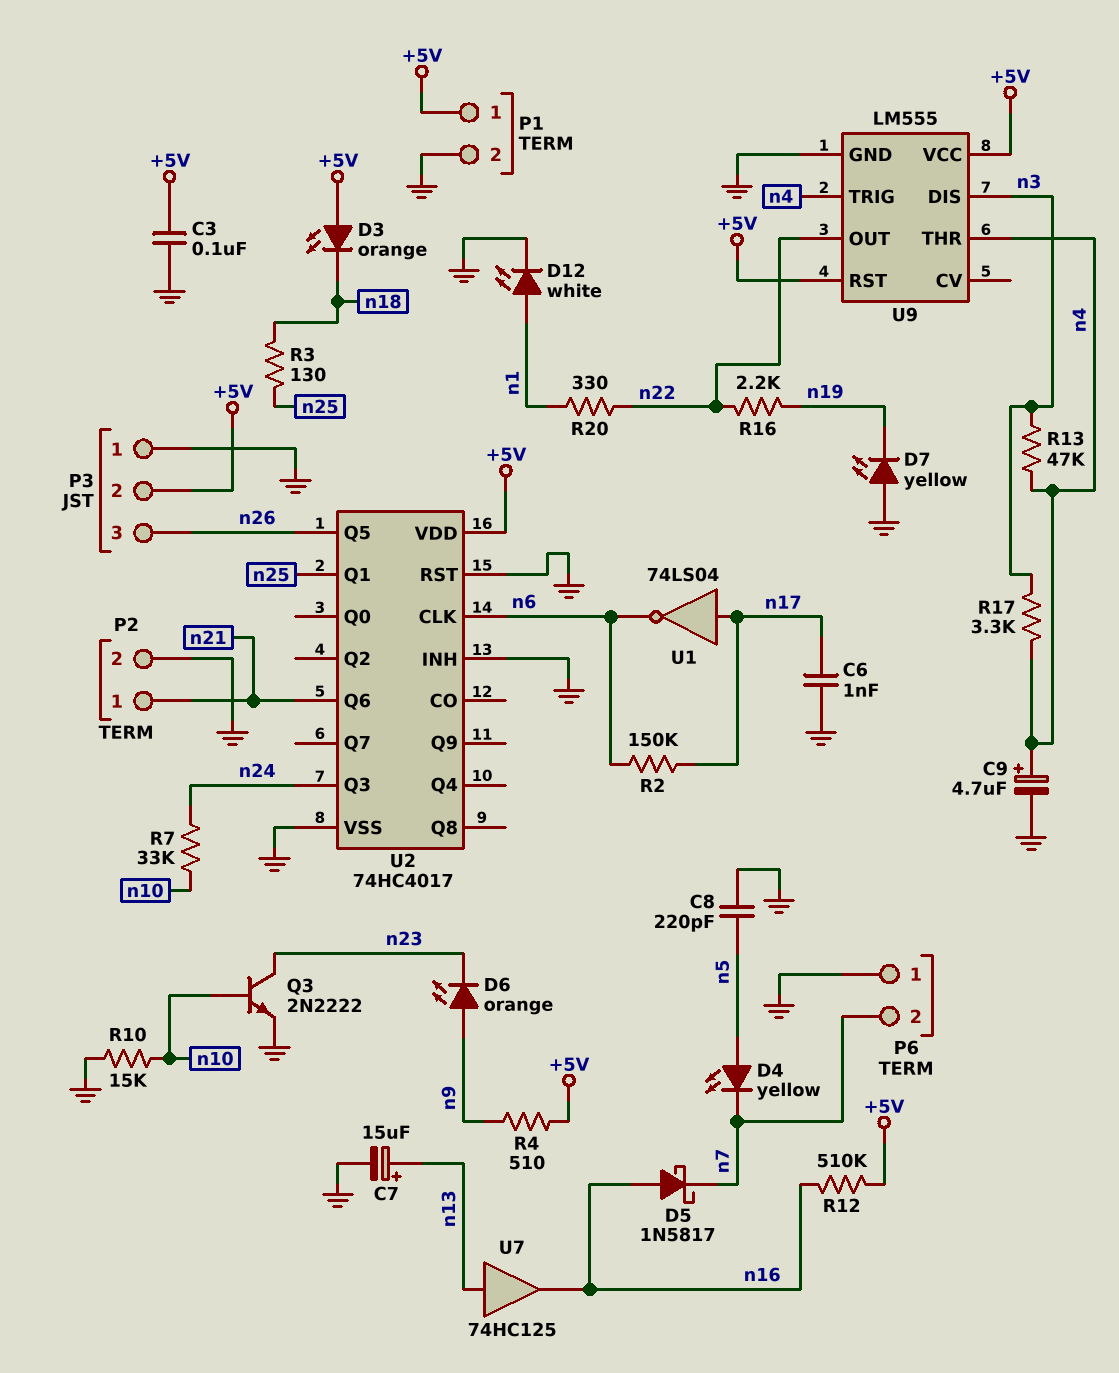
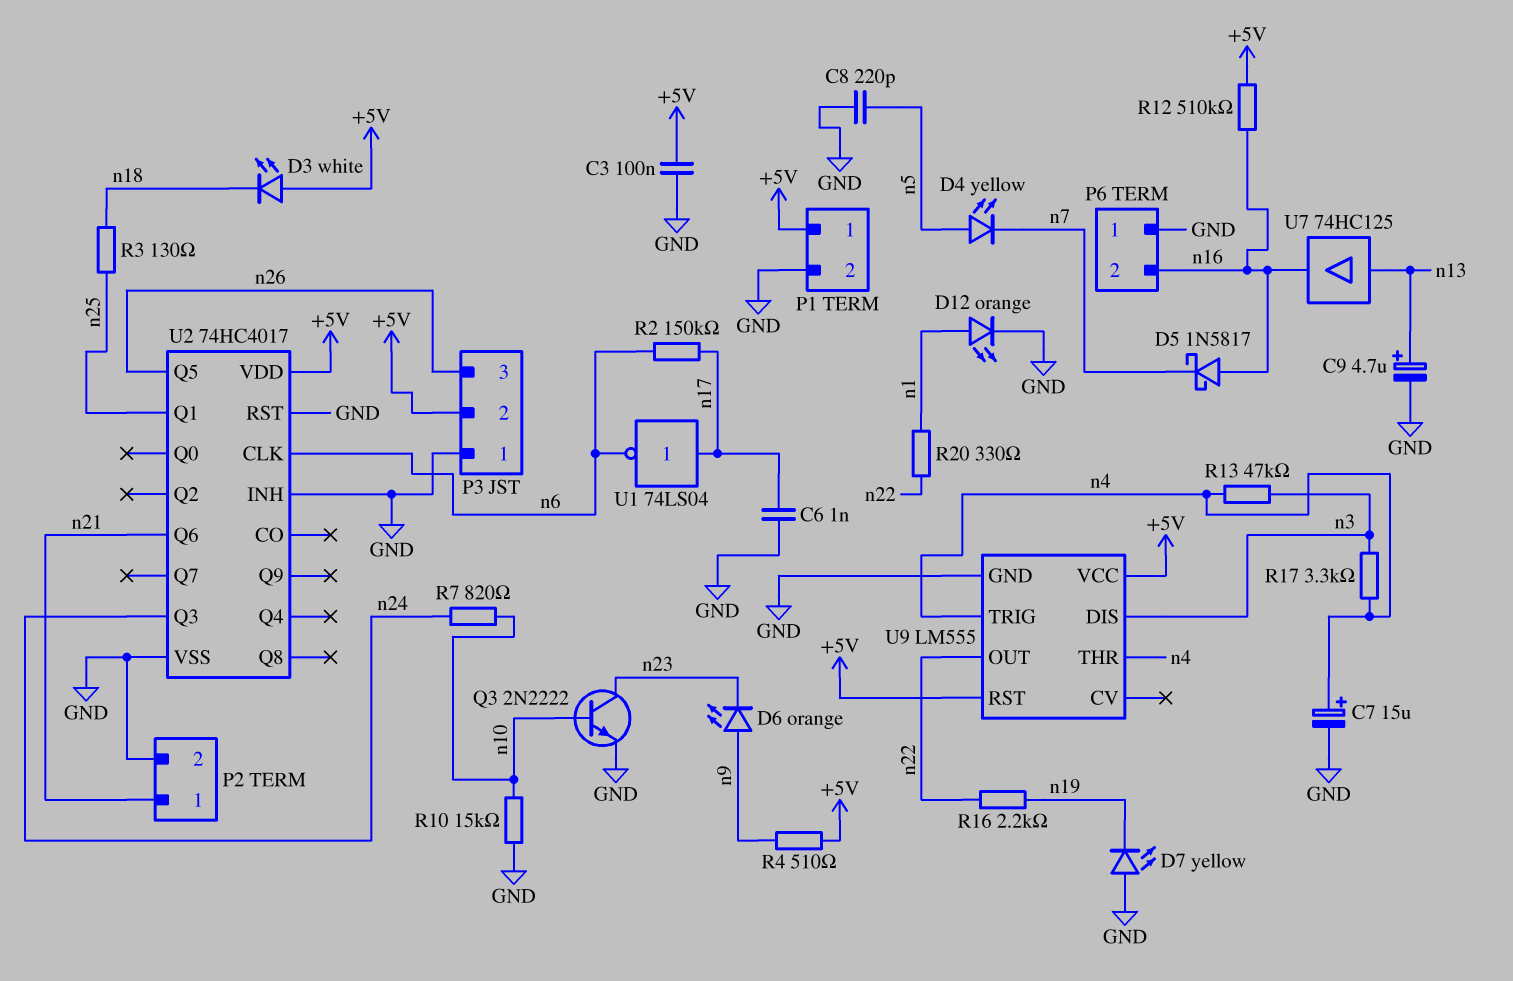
C7: 15uF (plus n13, minus GND) -> 15uF (plus n4, minus GND)
C9: 4.7uF (plus n4, minus GND) -> 4.7uF (plus n13, minus GND)
D3: LED orange (A +5V, K n18) -> LED white (A +5V, K n18)
D12: LED white (A n1, K GND) -> LED orange (A n1, K GND)
P6 pin 2: n7 -> n16
R7: 33k (n10, n24) -> 820 (n10, n24)

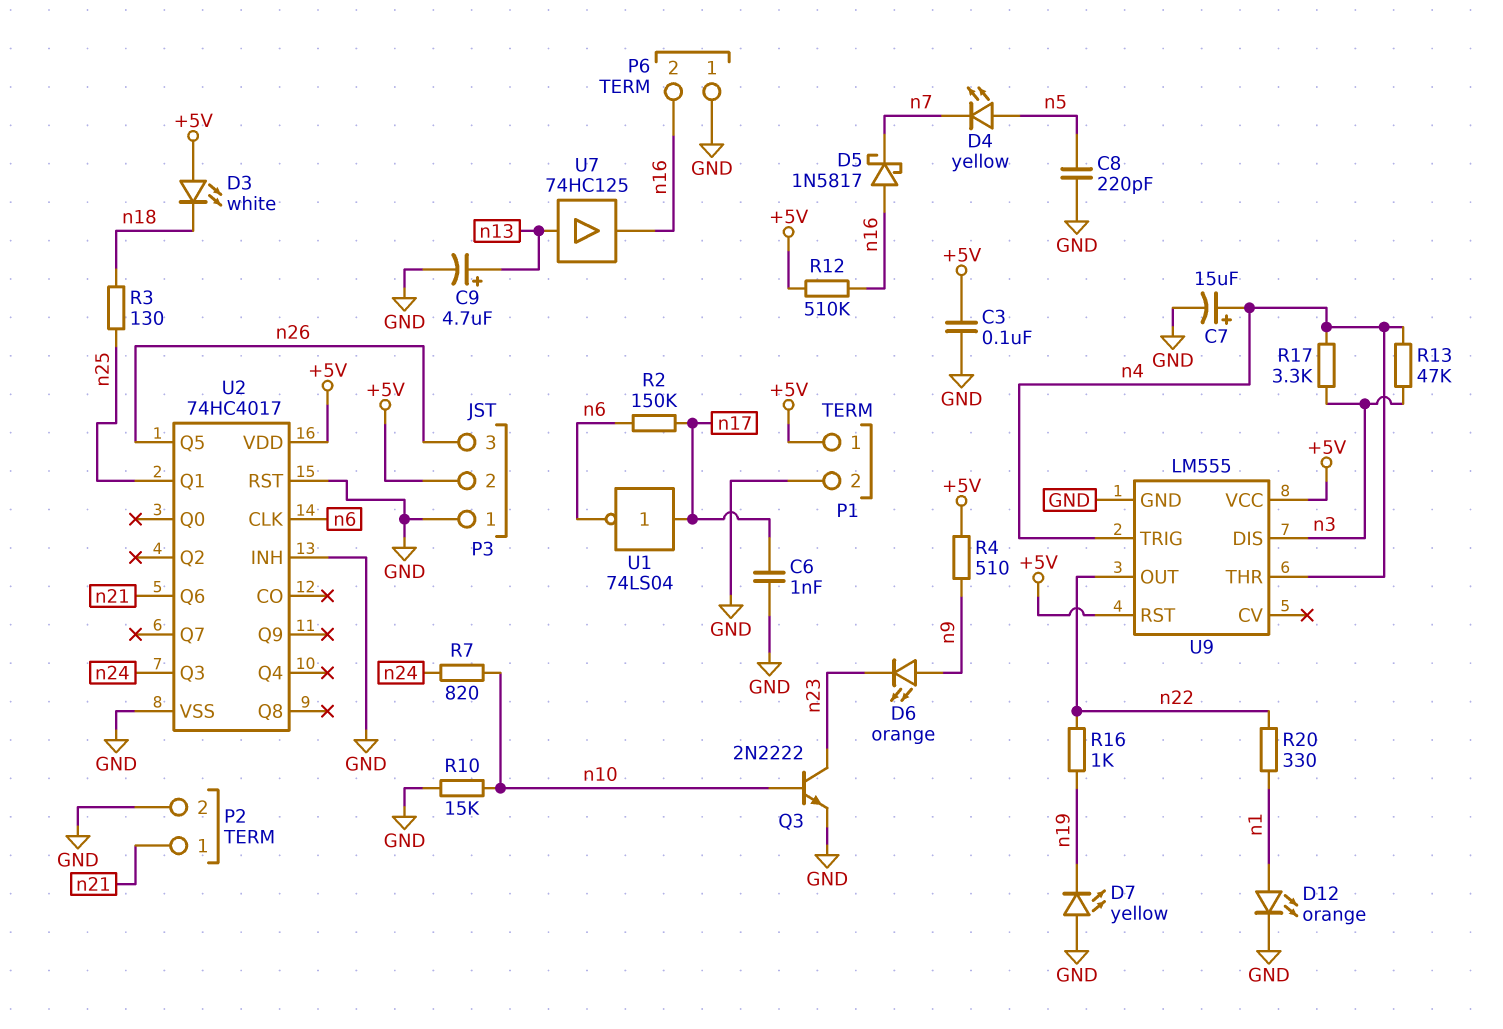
R16: 2.2k (n19, n22) -> 1k (n19, n22)

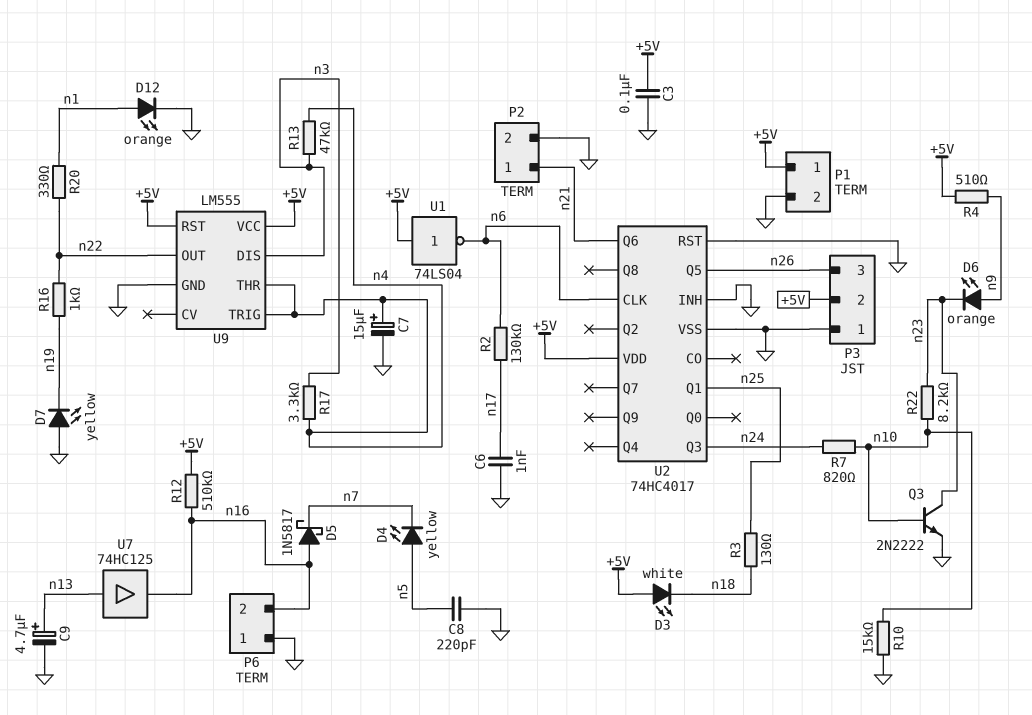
R2: 150k (n6, n17) -> 130k (n6, n17)
R22: none -> 8.2k (n10, n23)
U1: NOT 74LS04 (in n17, out n6) -> NOT 74LS04 (in +5V, out n6)

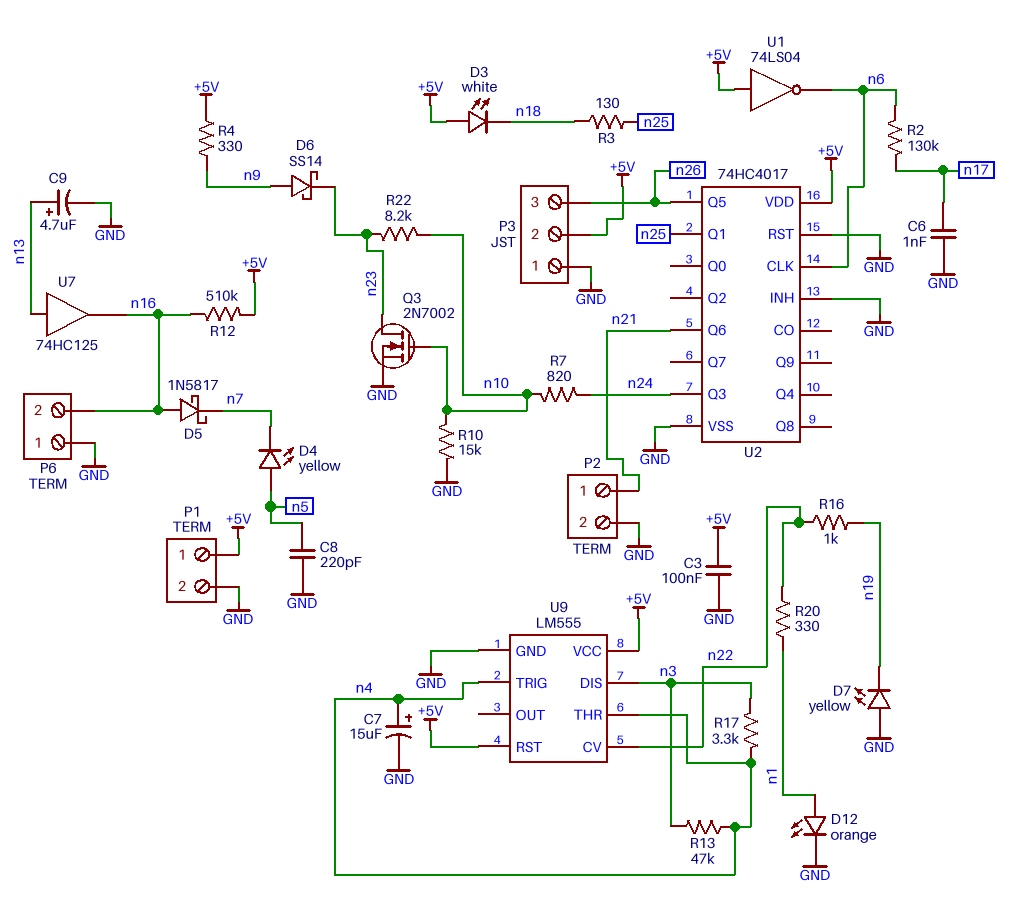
D6: LED orange (A n9, K n23) -> schottky SS14 (A n9, K n23)
Q3: NPN 2N2222 (B n10, C n23, E GND) -> NMOS 2N7002 (G n10, D n23, S GND)
R4: 510 (+5V, n9) -> 330 (+5V, n9)
U9 pin CV: none -> n22
U9 pin OUT: n22 -> none

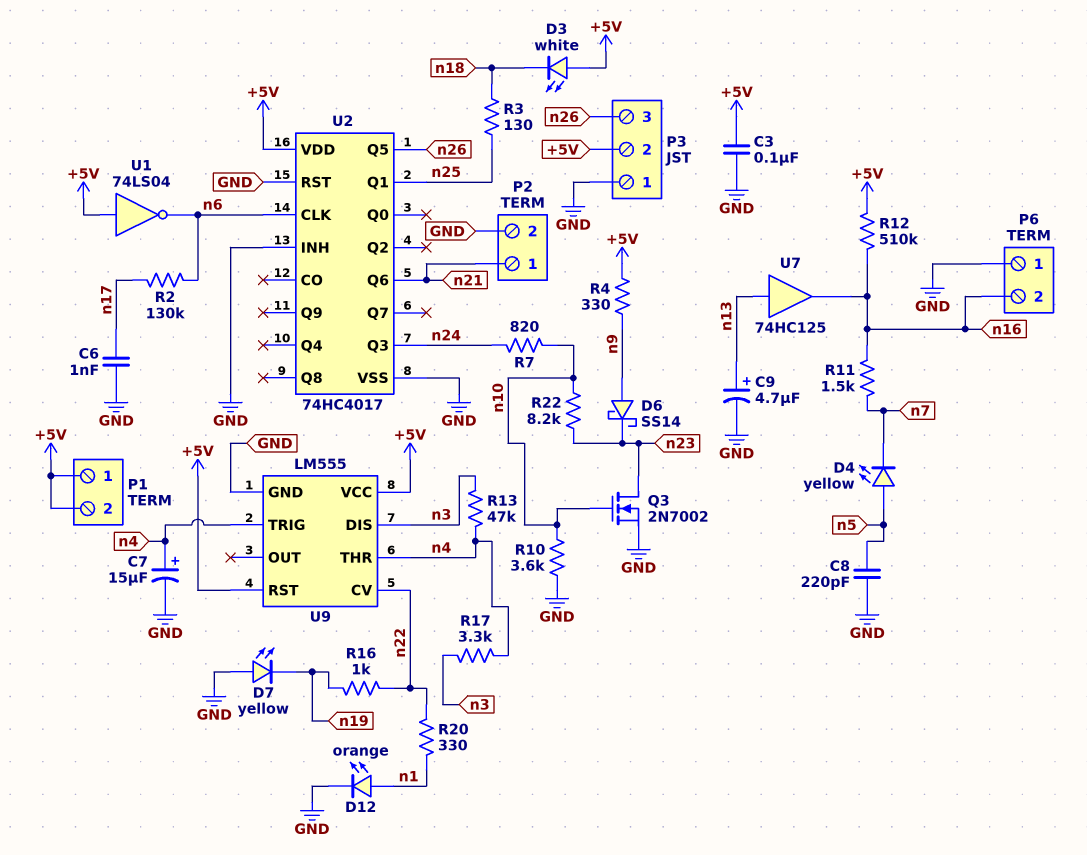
D5: schottky 1N5817 (A n16, K n7) -> none
P1 pin 2: GND -> +5V
R10: 15k (GND, n10) -> 3.6k (GND, n10)
R11: none -> 1.5k (n7, n16)

